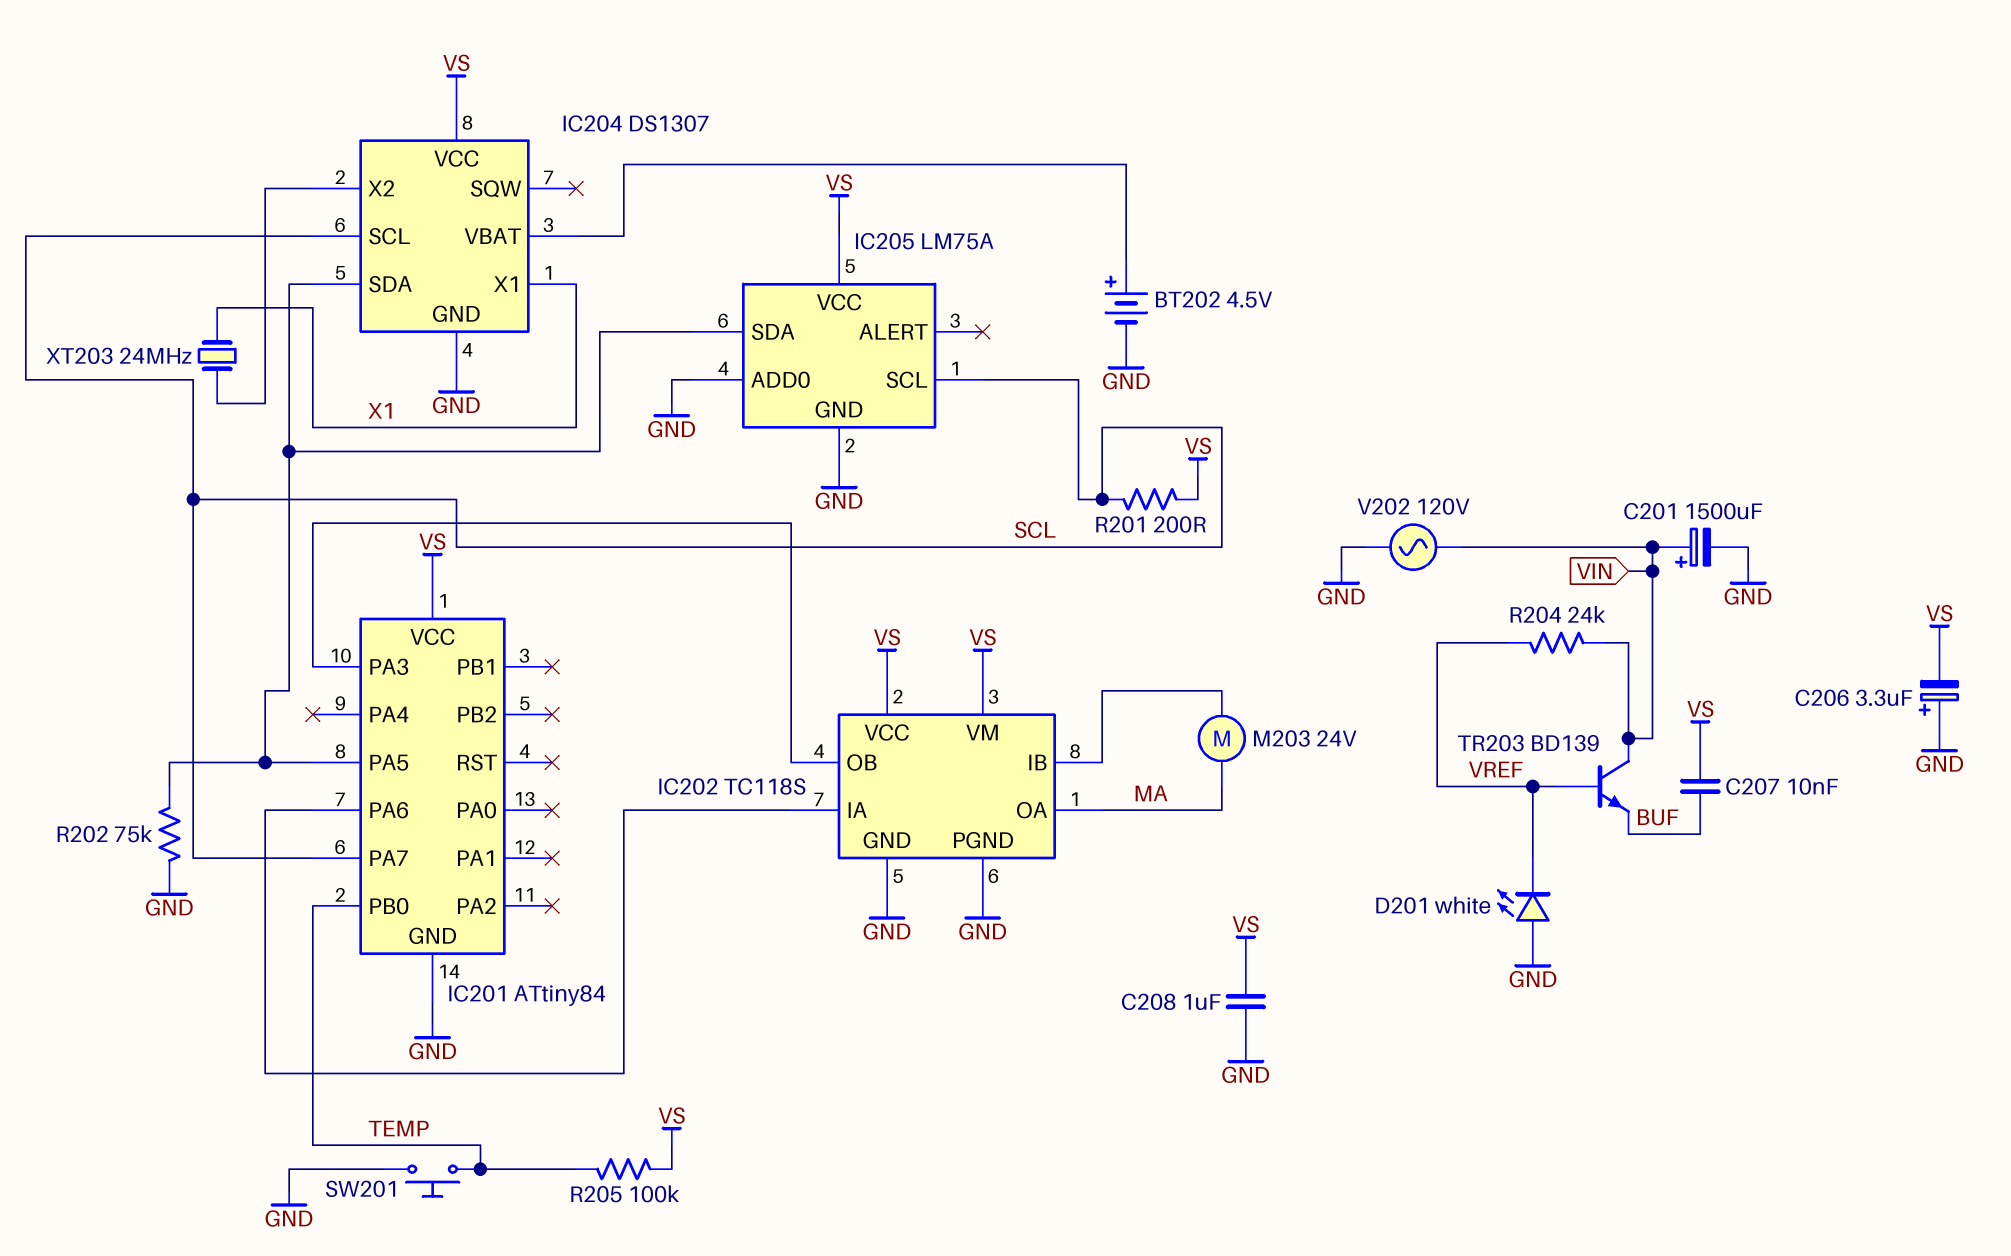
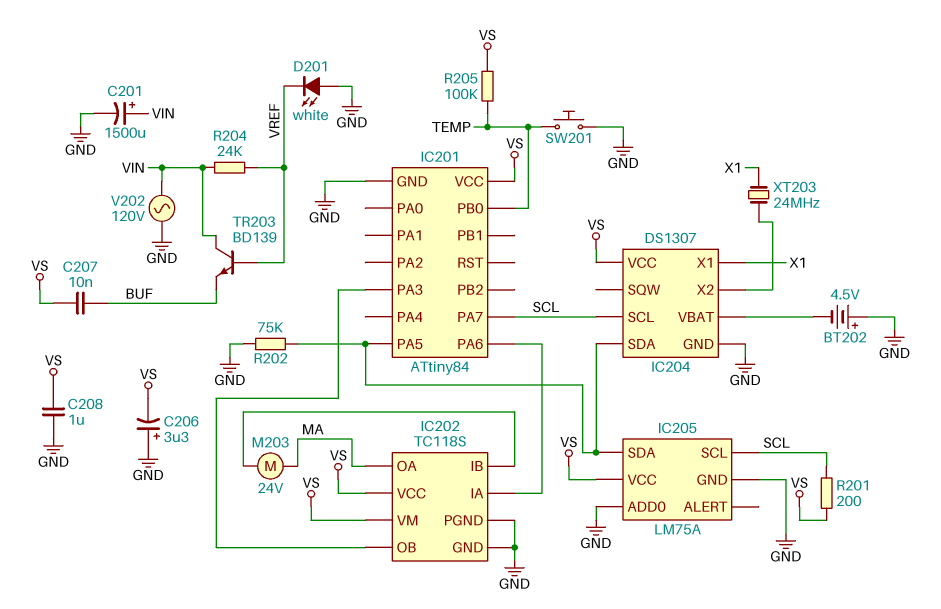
BT202: 4.5V (plus IC204/VBAT, minus GND) -> 4.5V (plus GND, minus IC204/VBAT)

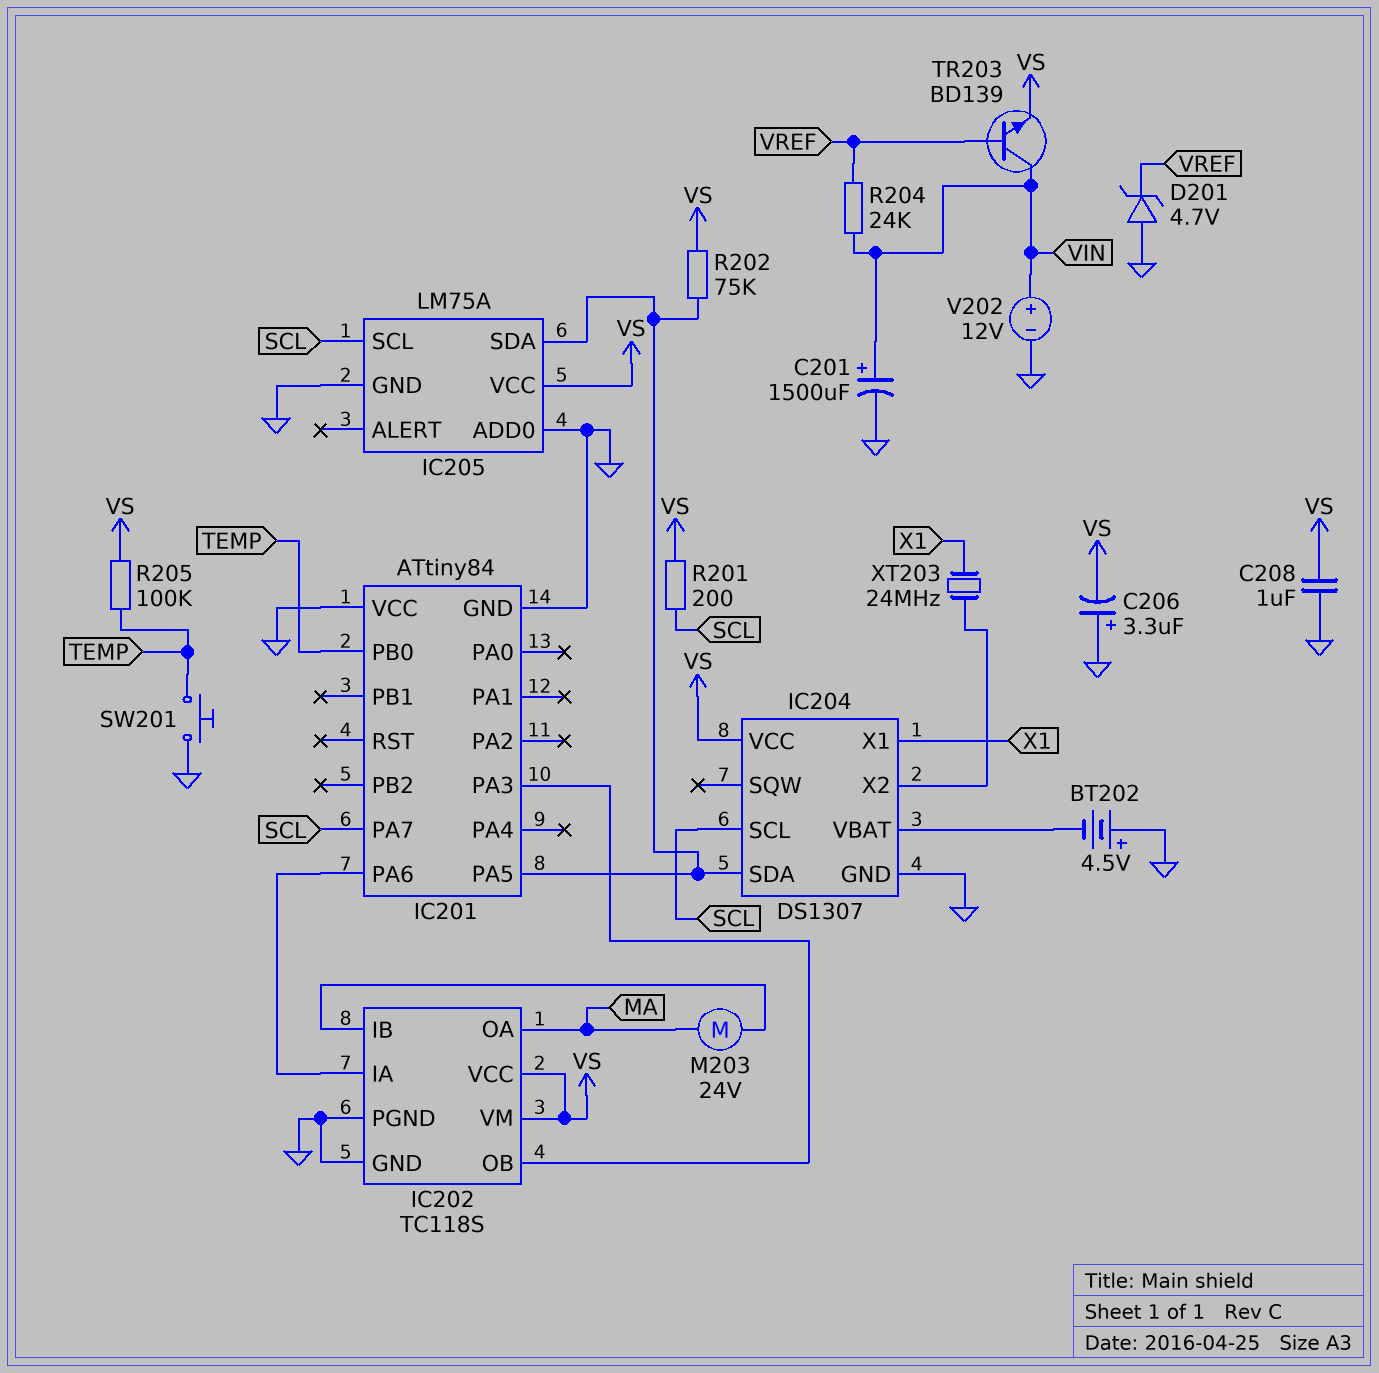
C207: 10nF (BUF, VS) -> none
D201: LED white (A GND, K VREF) -> zener 4.7V (A GND, K VREF)
IC201 pin VCC: VS -> GND
R202: 75k (GND, IC201/PA5) -> 75k (IC201/PA5, VS)
TR203: NPN BD139 (B VREF, C VIN, E BUF) -> NPN BD139 (B VREF, C VIN, E VS)
V202: AC 120V (GND, VIN) -> 12V (plus VIN, minus GND)

